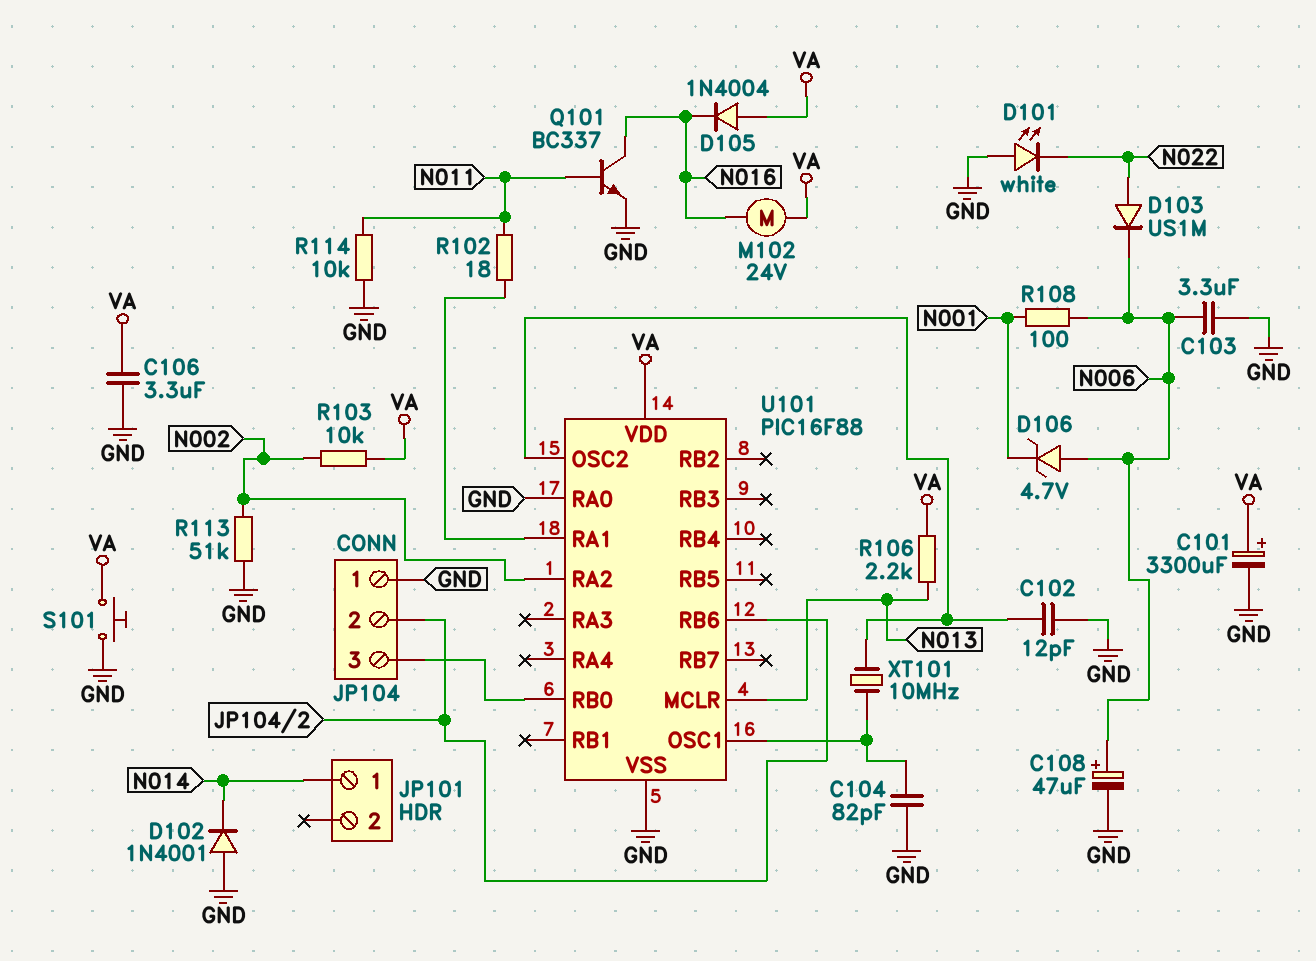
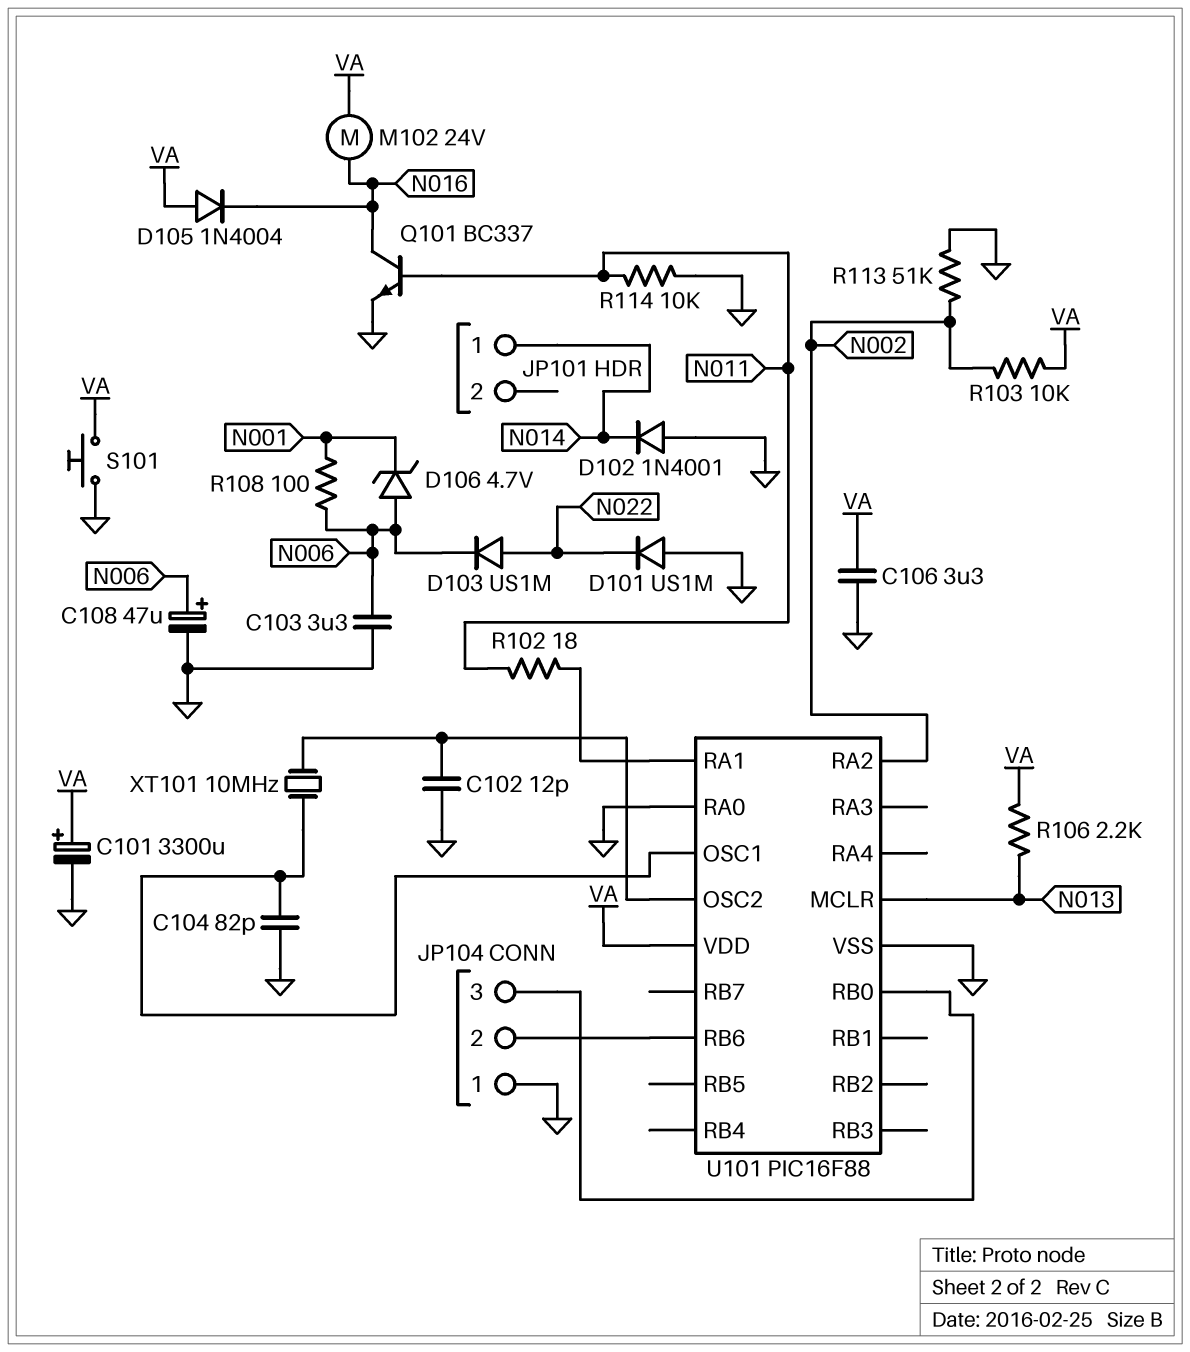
D101: LED white (A GND, K N022) -> diode US1M (A GND, K N022)

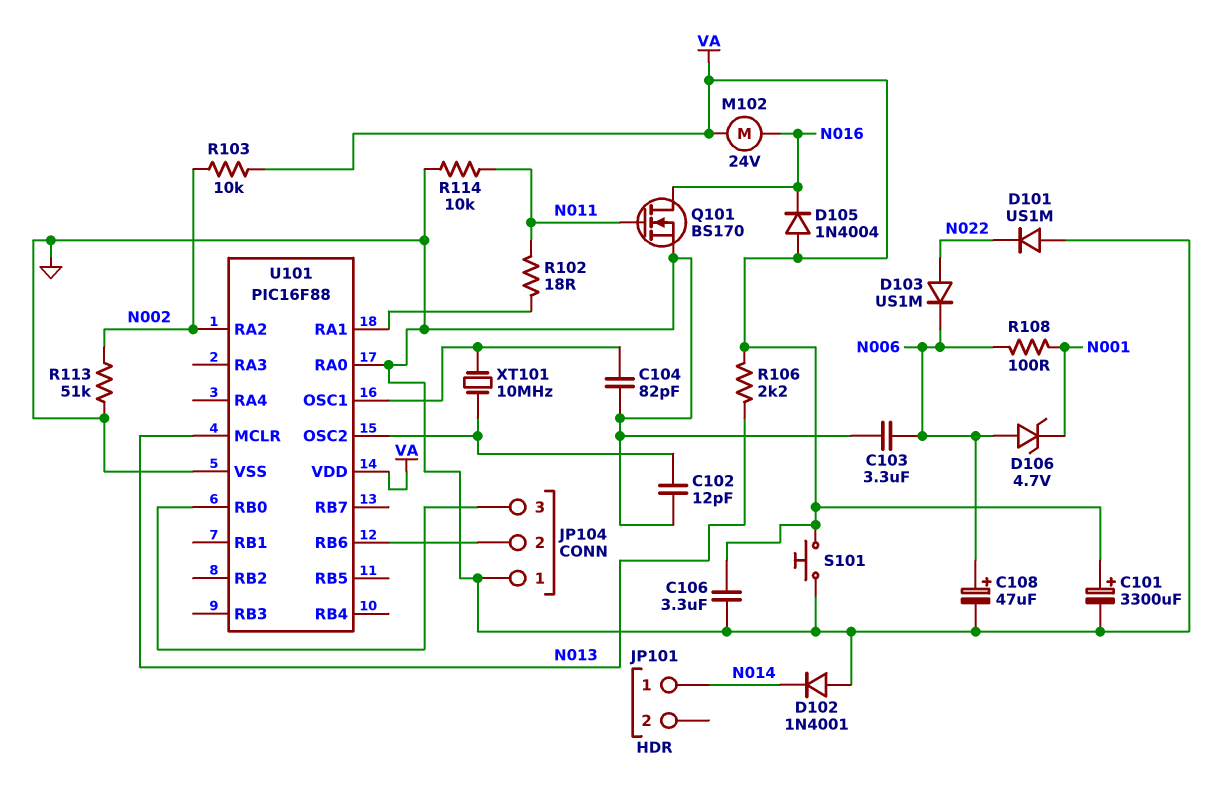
Q101: NPN BC337 (B N011, C N016, E GND) -> NMOS BS170 (G N011, D N016, S GND)

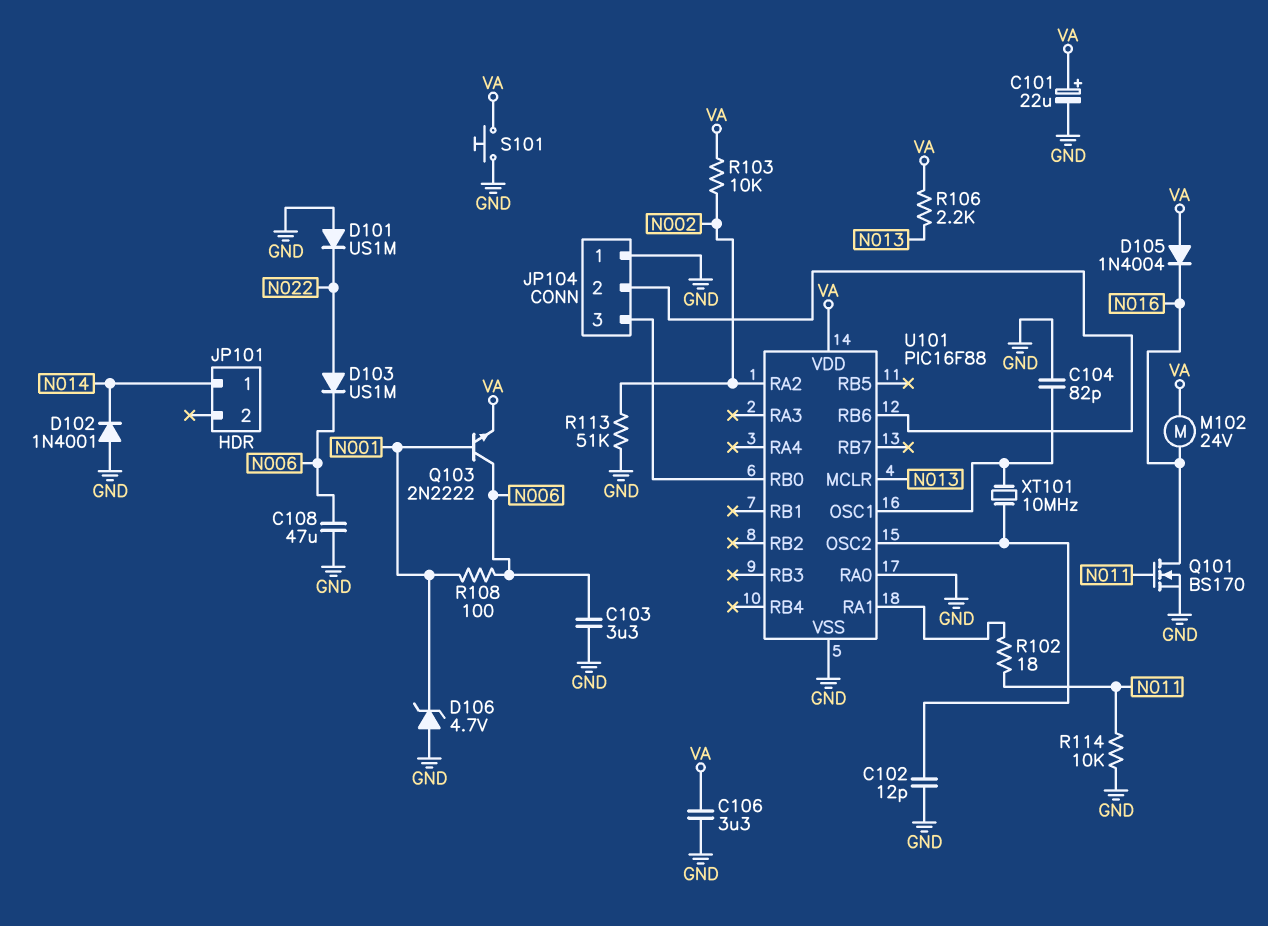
C101: 3300uF (plus VA, minus GND) -> 22uF (plus VA, minus GND)
C108: 47uF (plus N006, minus GND) -> 47uF (GND, N006)
D106: zener 4.7V (A N006, K N001) -> zener 4.7V (A GND, K N001)
Q103: none -> NPN 2N2222 (B N001, C N006, E VA)

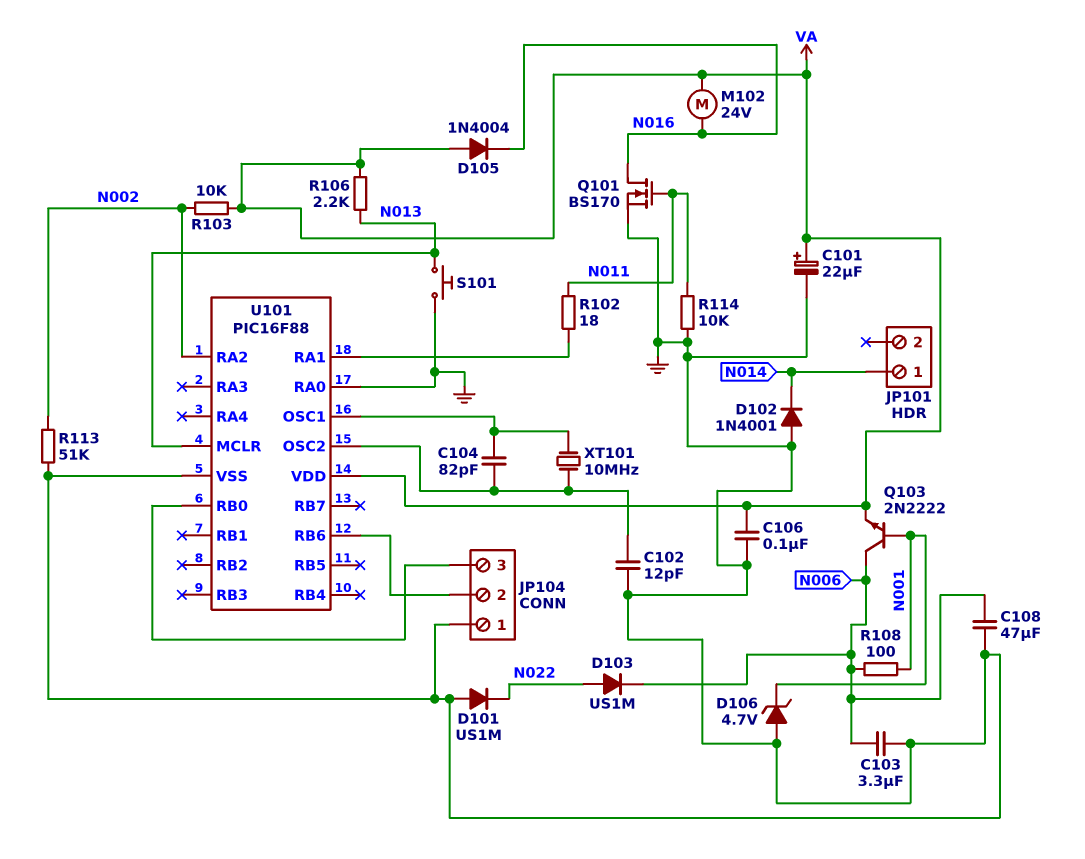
C104: 82pF (GND, U101/OSC1) -> 82pF (U101/OSC1, U101/OSC2)
C106: 3.3uF (GND, VA) -> 100nF (GND, VA)
S101: button (GND, VA) -> button (GND, N013)

